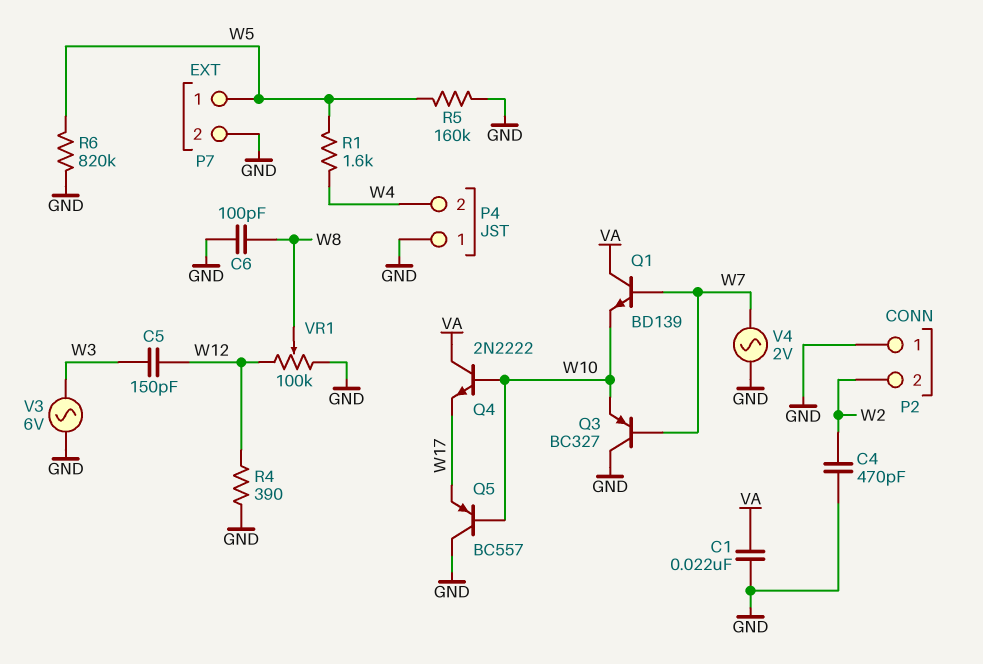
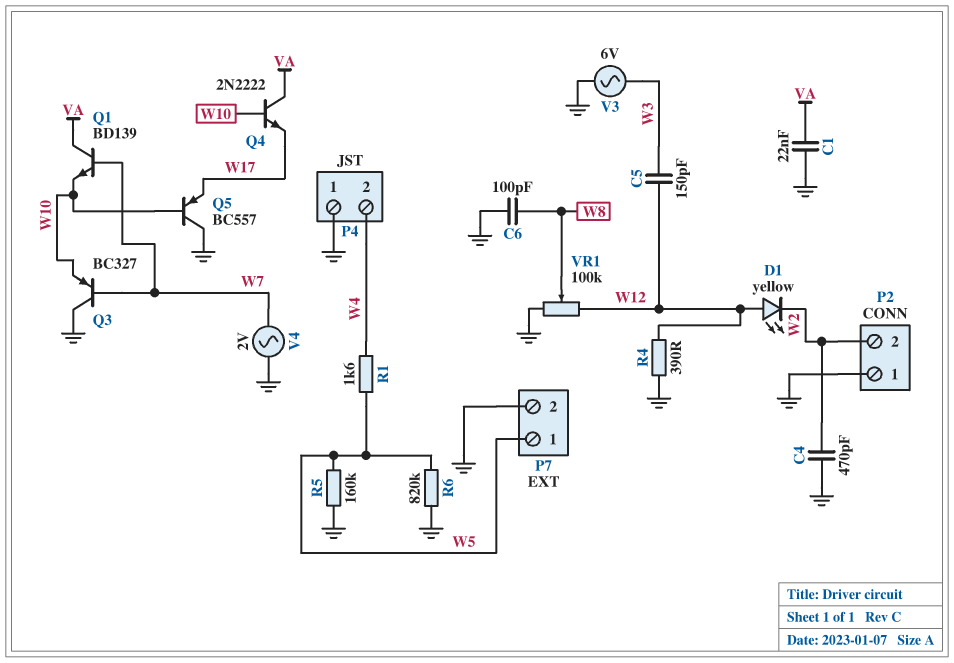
D1: none -> LED yellow (A W12, K W2)

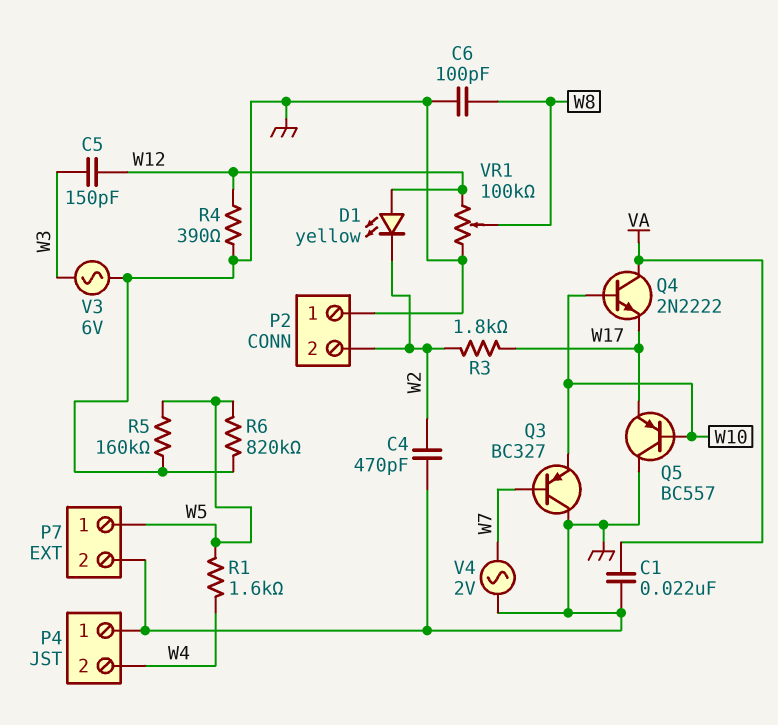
Q1: NPN BD139 (B W7, C VA, E W10) -> none
R3: none -> 1.8k (W2, W17)

